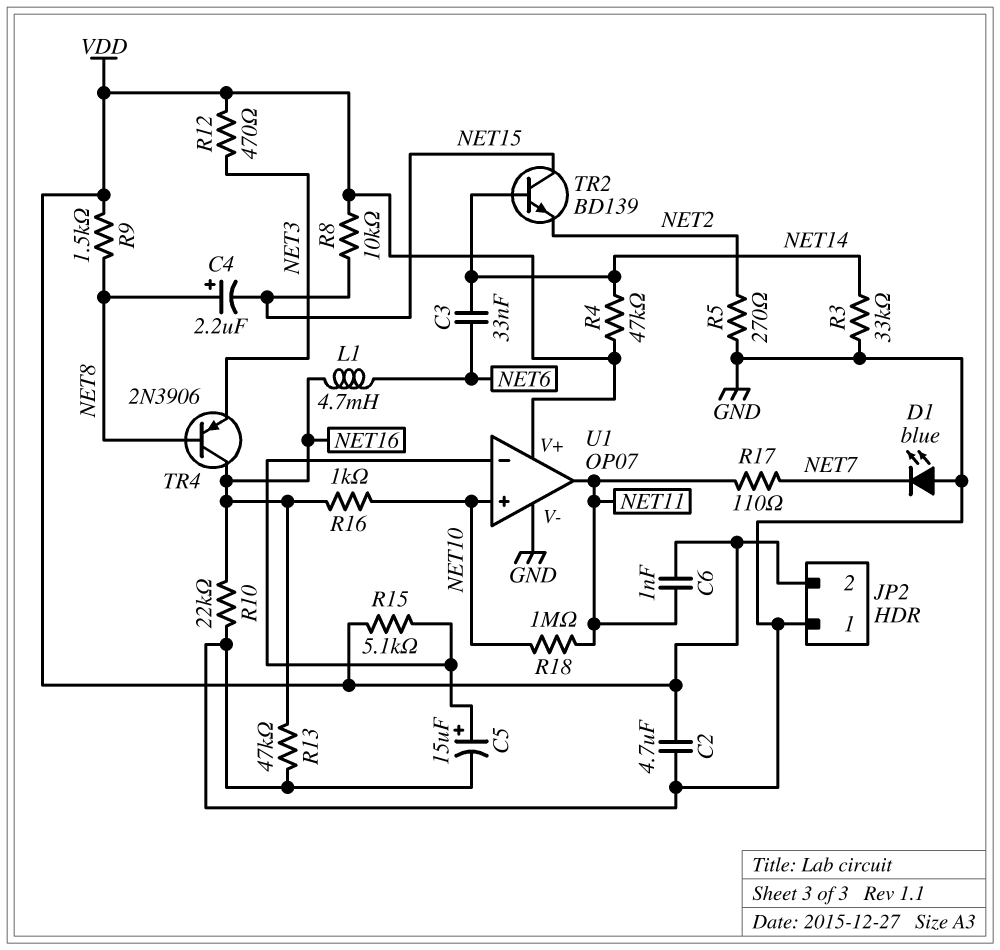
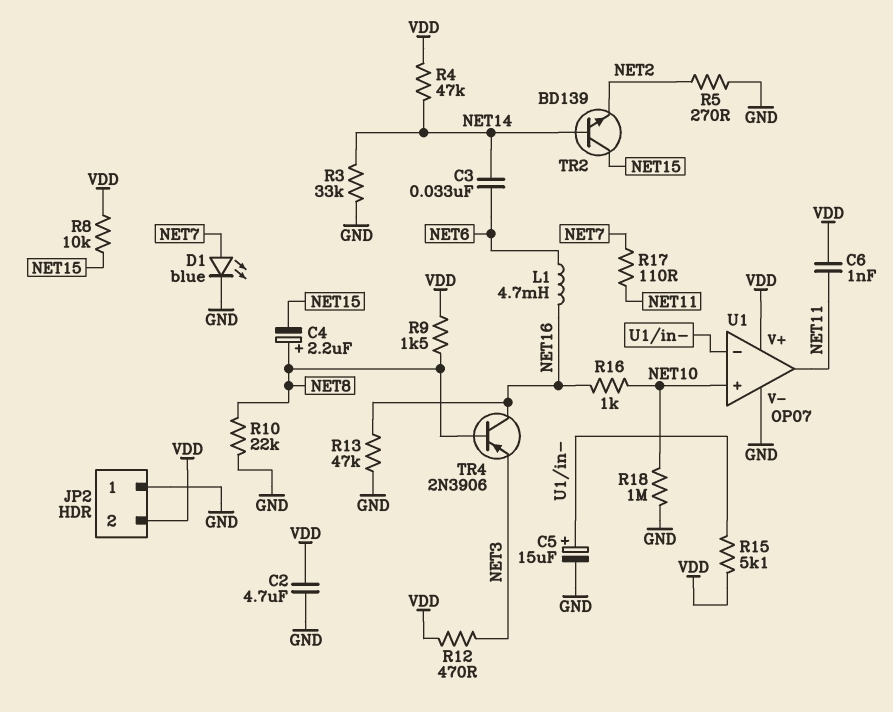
D1: LED blue (A GND, K NET7) -> LED blue (A NET7, K GND)
R10: 22k (GND, NET16) -> 22k (GND, NET8)
R18: 1M (NET10, NET11) -> 1M (GND, NET10)

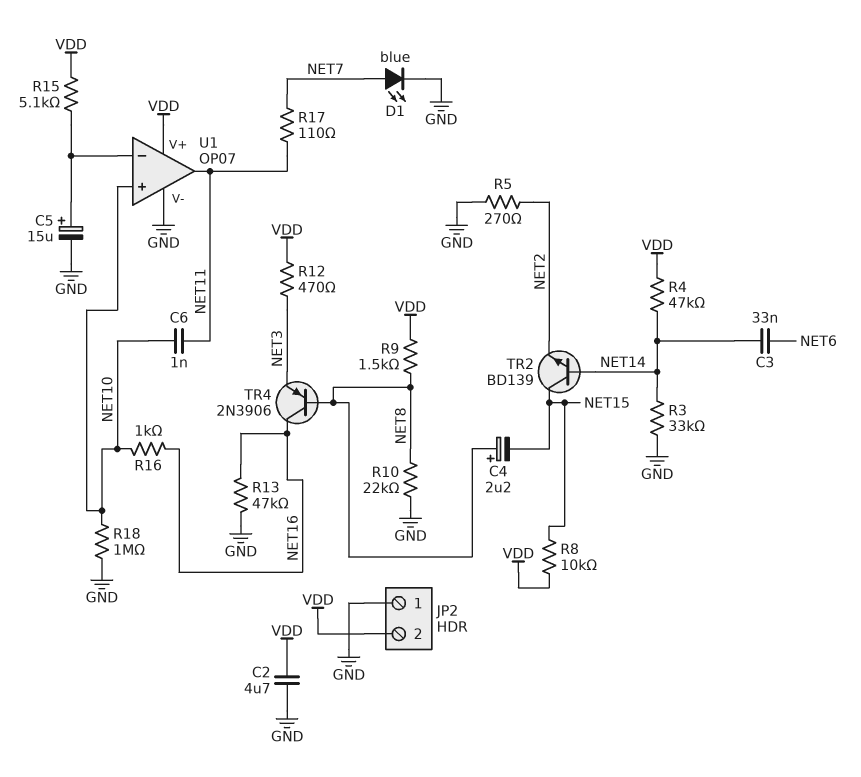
C6: 1nF (NET11, VDD) -> 1nF (NET10, NET11)
L1: 4.7mH (NET6, NET16) -> none

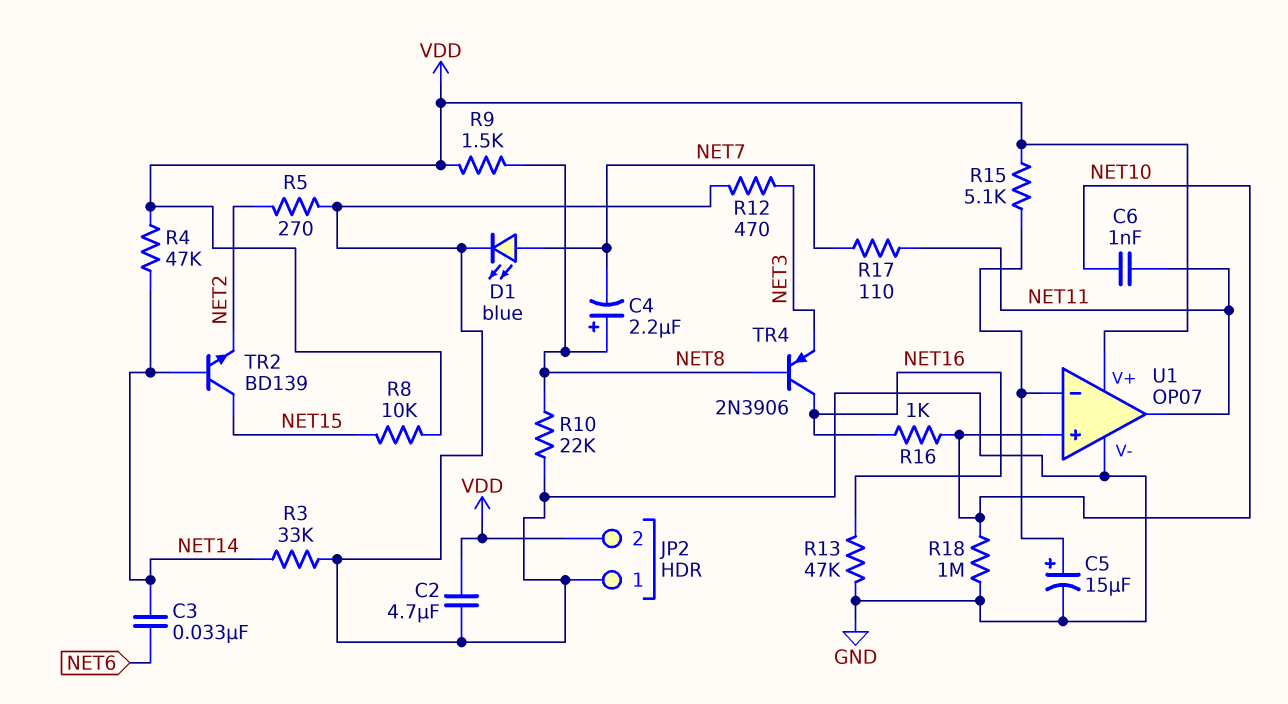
C4: 2.2uF (plus NET8, minus NET15) -> 2.2uF (plus NET8, minus NET7)
R12: 470 (NET3, VDD) -> 470 (GND, NET3)

